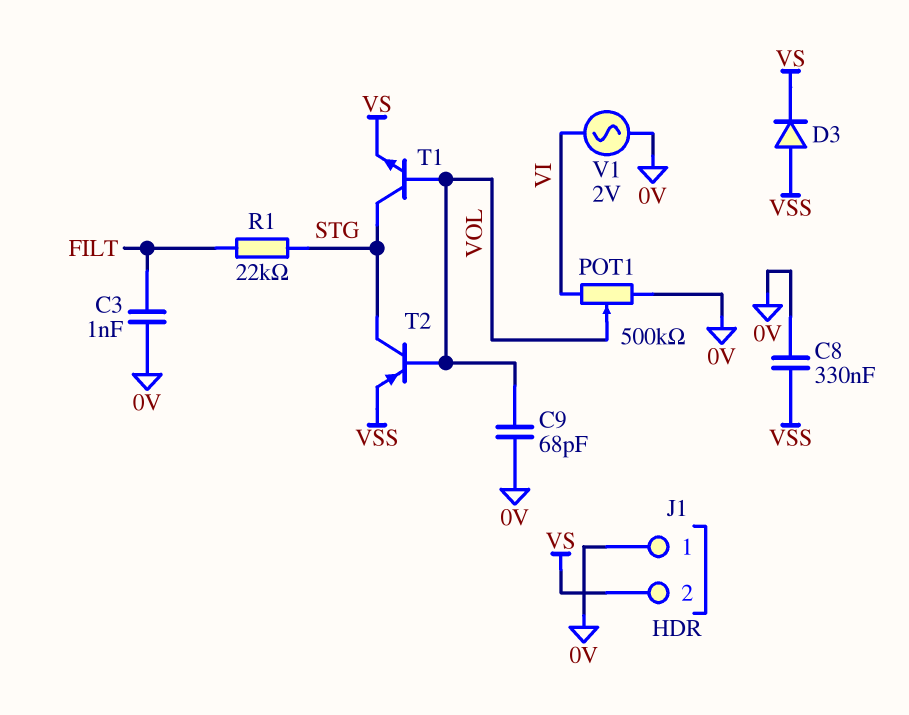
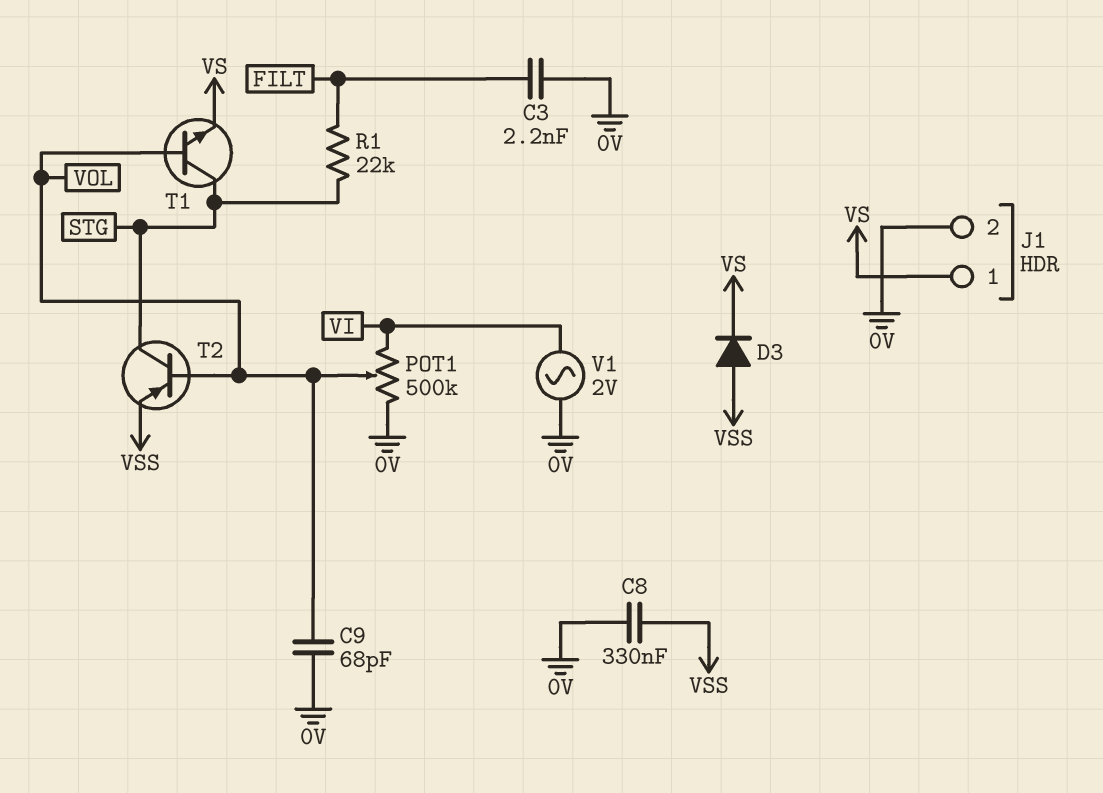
C3: 1nF (0V, FILT) -> 2.2nF (0V, FILT)
J1 pin 1: 0V -> VS
J1 pin 2: VS -> 0V

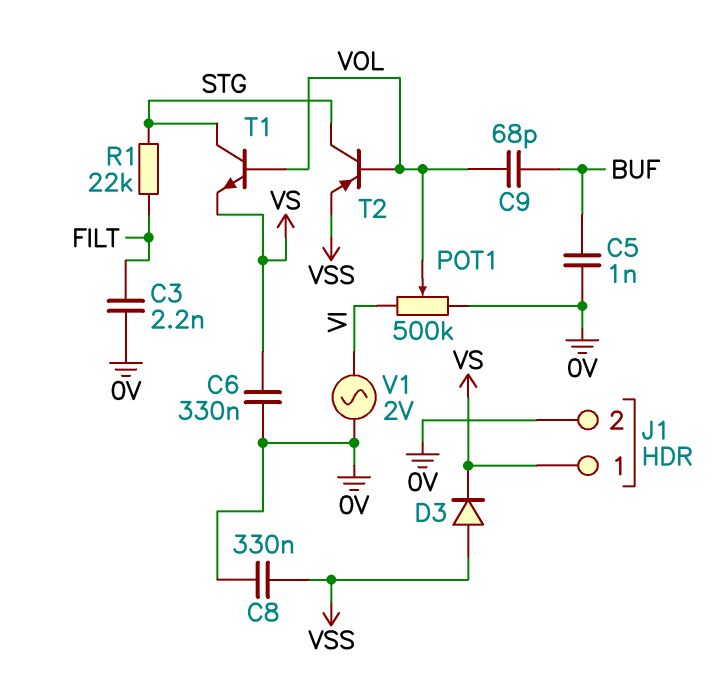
C5: none -> 1nF (0V, BUF)
C6: none -> 330nF (0V, VS)
C9: 68pF (0V, VOL) -> 68pF (BUF, VOL)

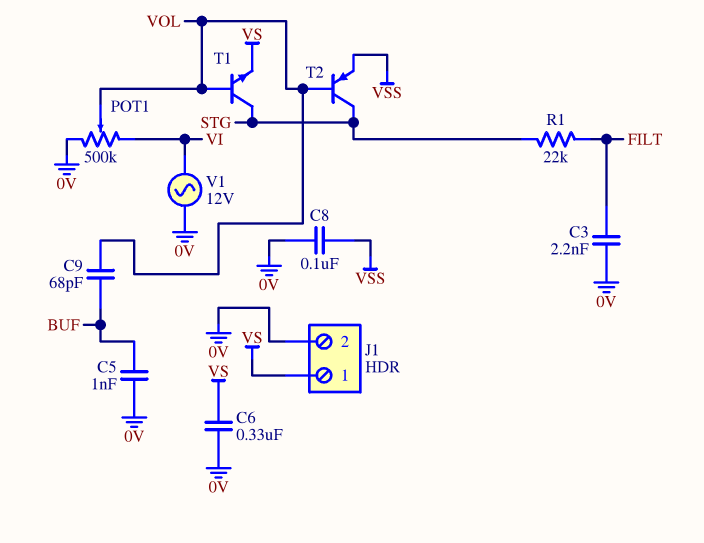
C8: 330nF (0V, VSS) -> 100nF (0V, VSS)
D3: diode (A VSS, K VS) -> none
V1: AC 2V (0V, VI) -> AC 12V (0V, VI)

